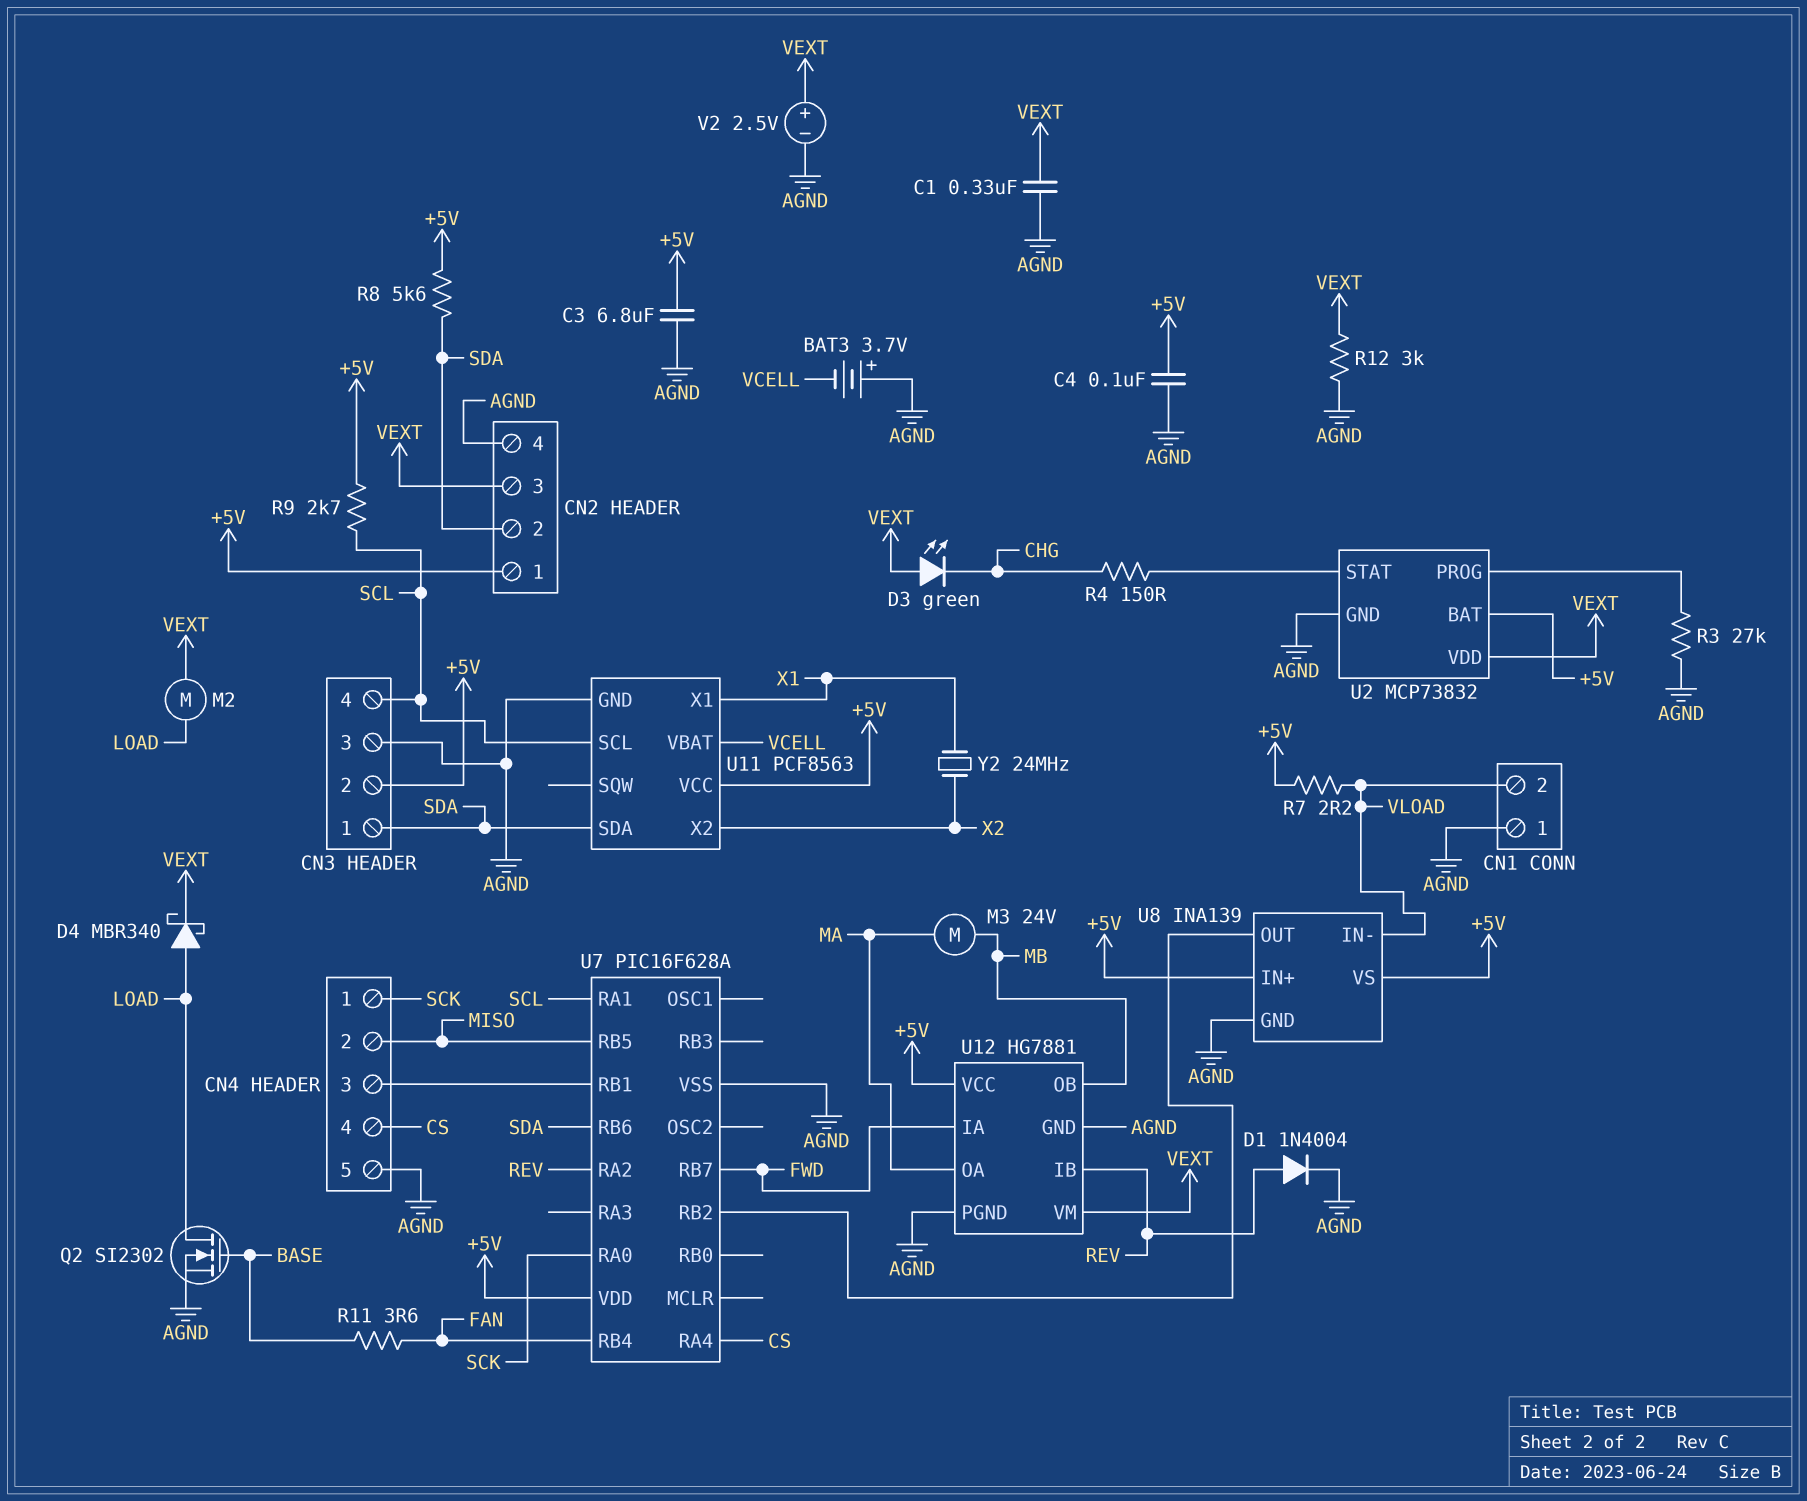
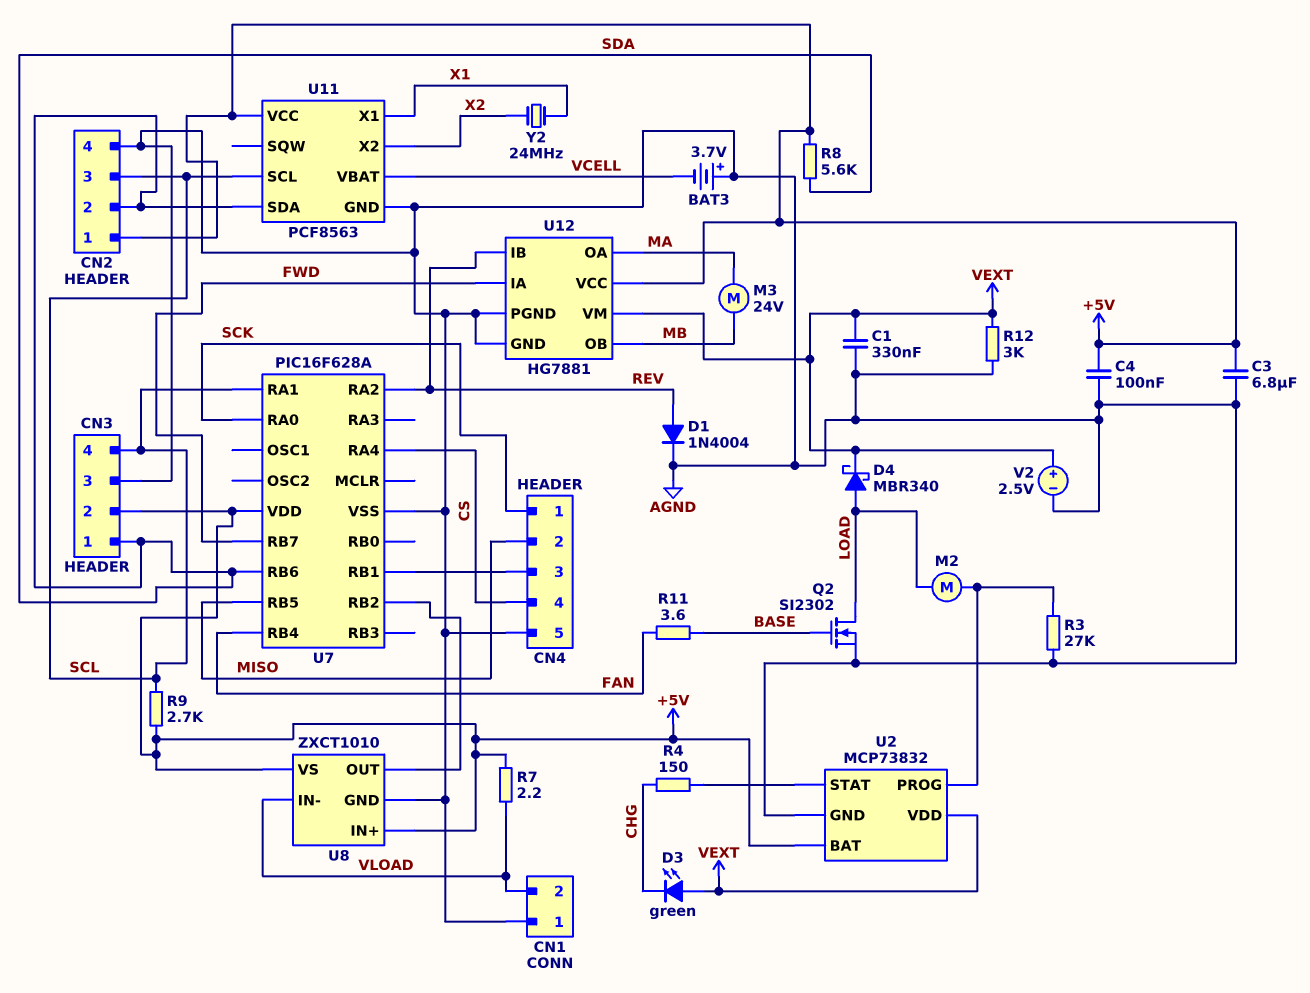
CN2 pin 3: VEXT -> SCL
M2: motor (LOAD, VEXT) -> motor (LOAD, U2/PROG)
U8: INA139 -> ZXCT1010

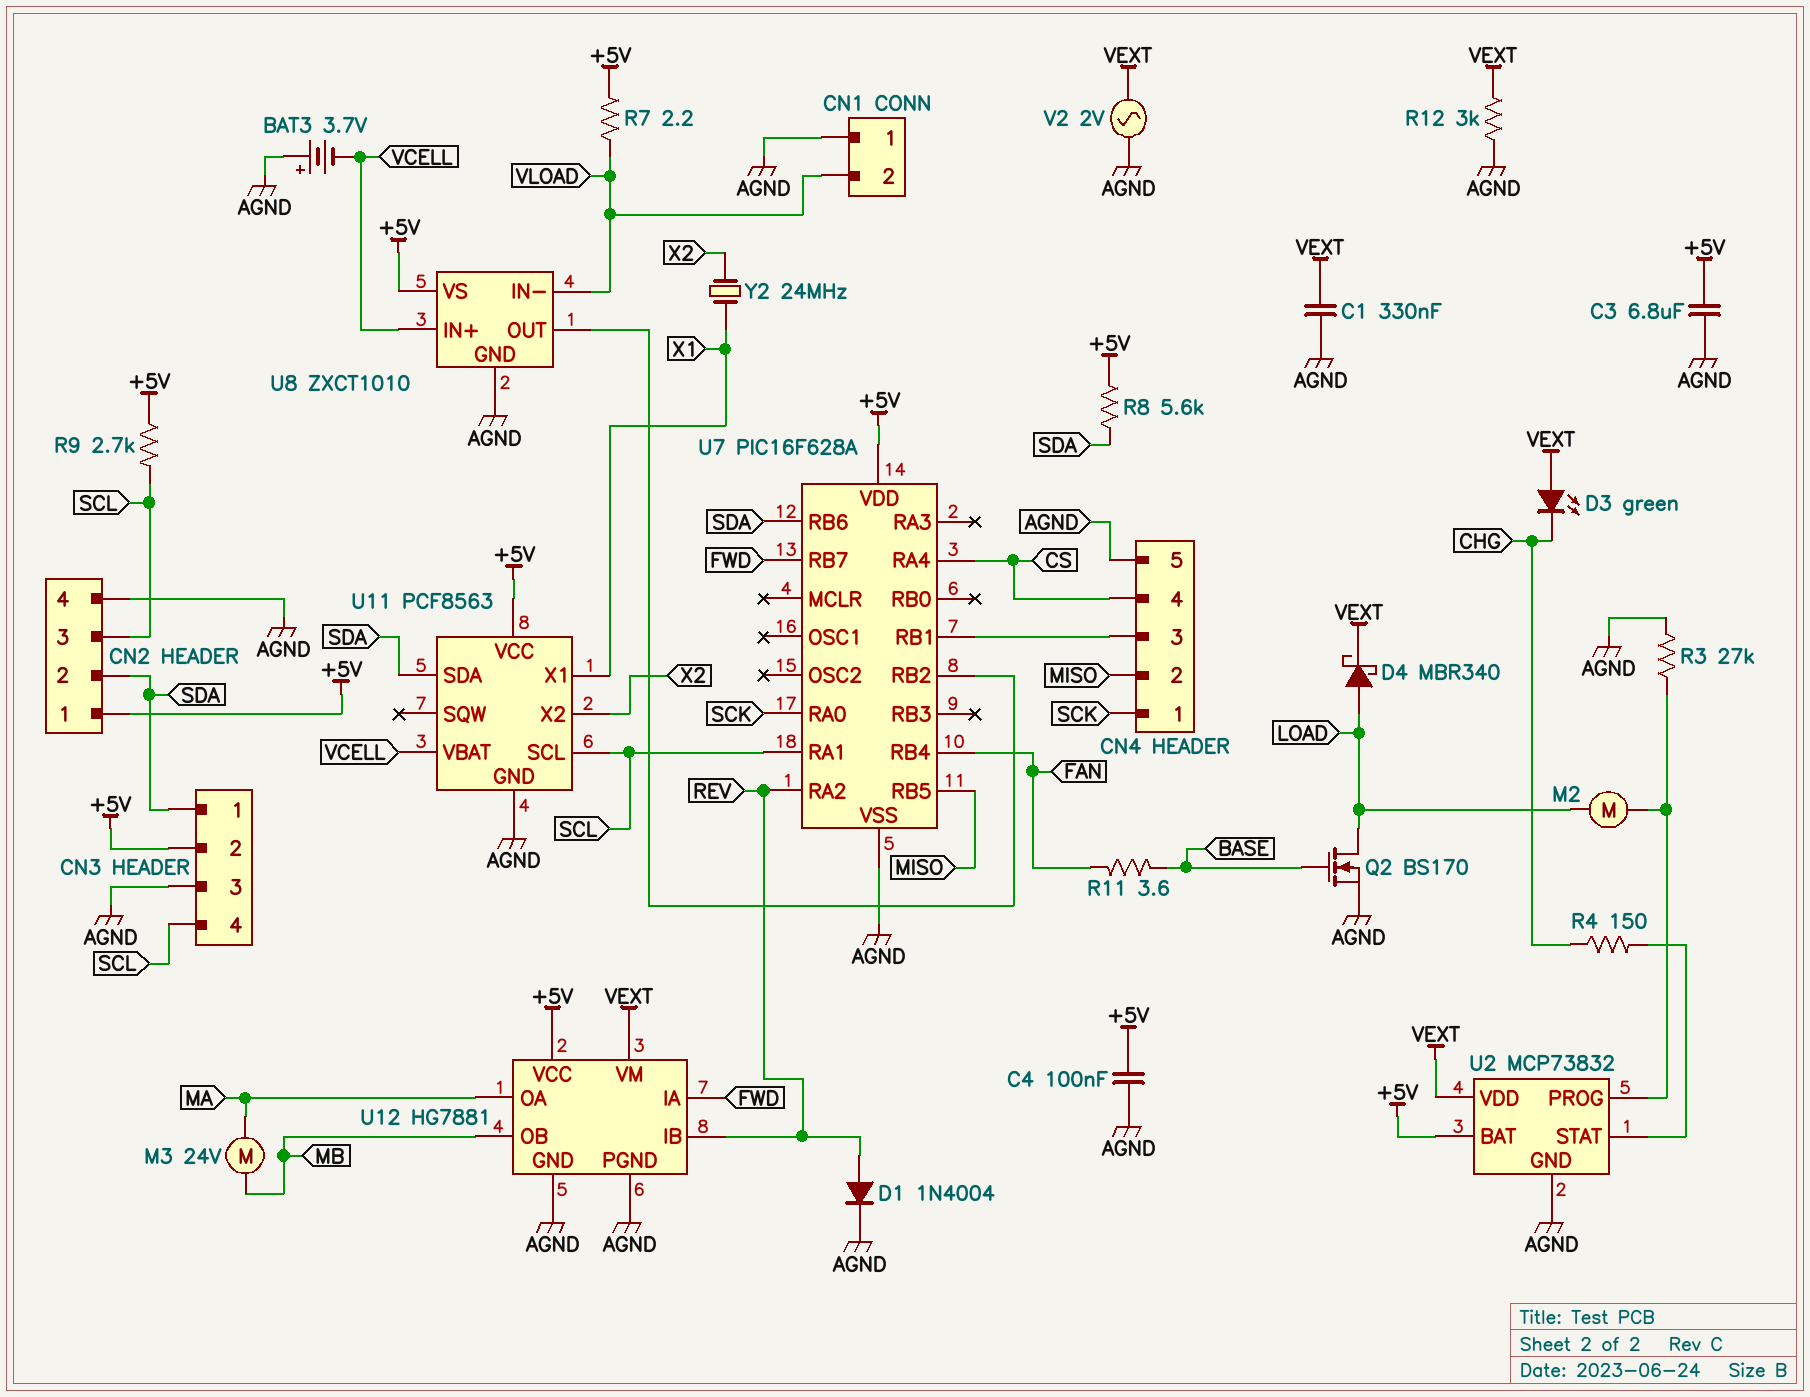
Q2: NMOS SI2302 (G BASE, D LOAD, S AGND) -> NMOS BS170 (G BASE, D LOAD, S AGND)
U8 pin IN+: +5V -> VCELL
V2: 2.5V (plus VEXT, minus AGND) -> AC 2V (AGND, VEXT)

